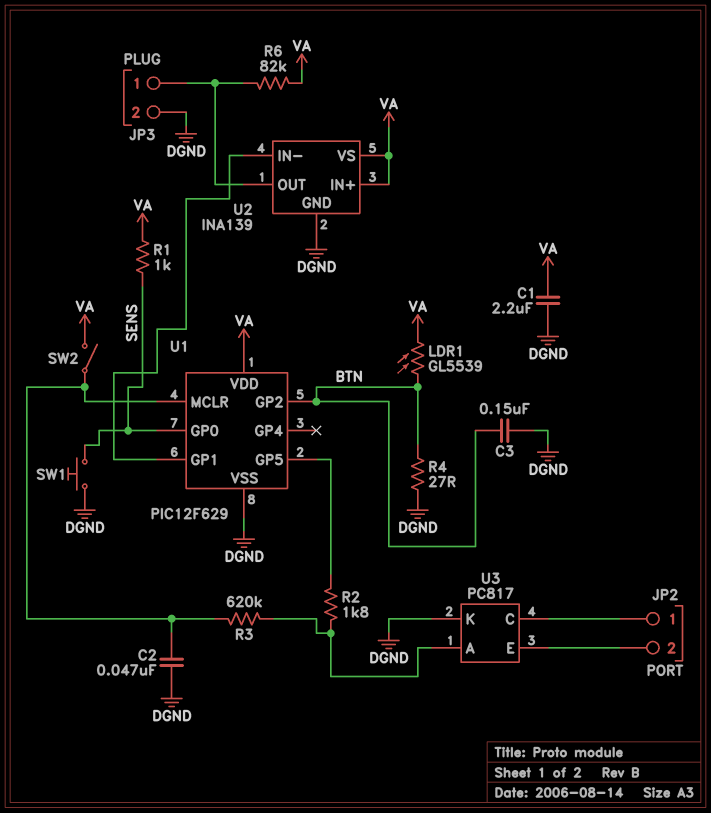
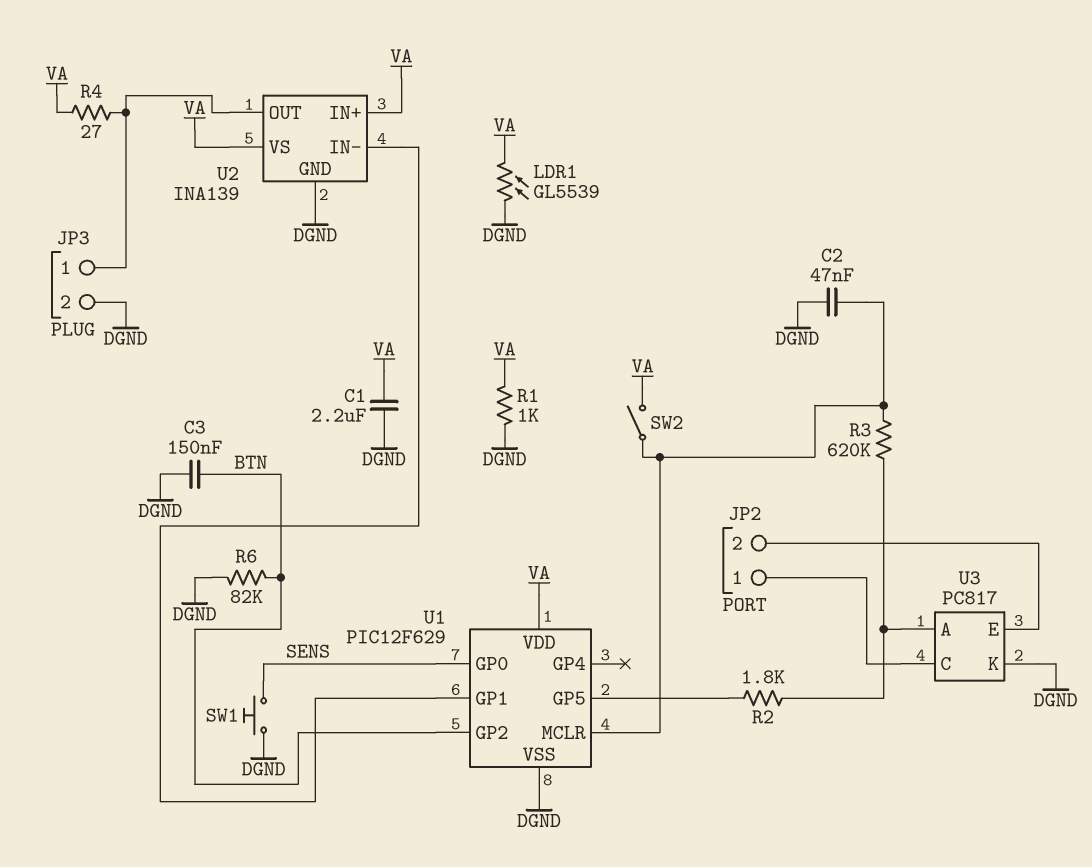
LDR1: GL5539 (BTN, VA) -> GL5539 (DGND, VA)
R1: 1k (SENS, VA) -> 1k (DGND, VA)
R4: 27 (BTN, DGND) -> 27 (JP3/1, VA)
R6: 82k (JP3/1, VA) -> 82k (BTN, DGND)

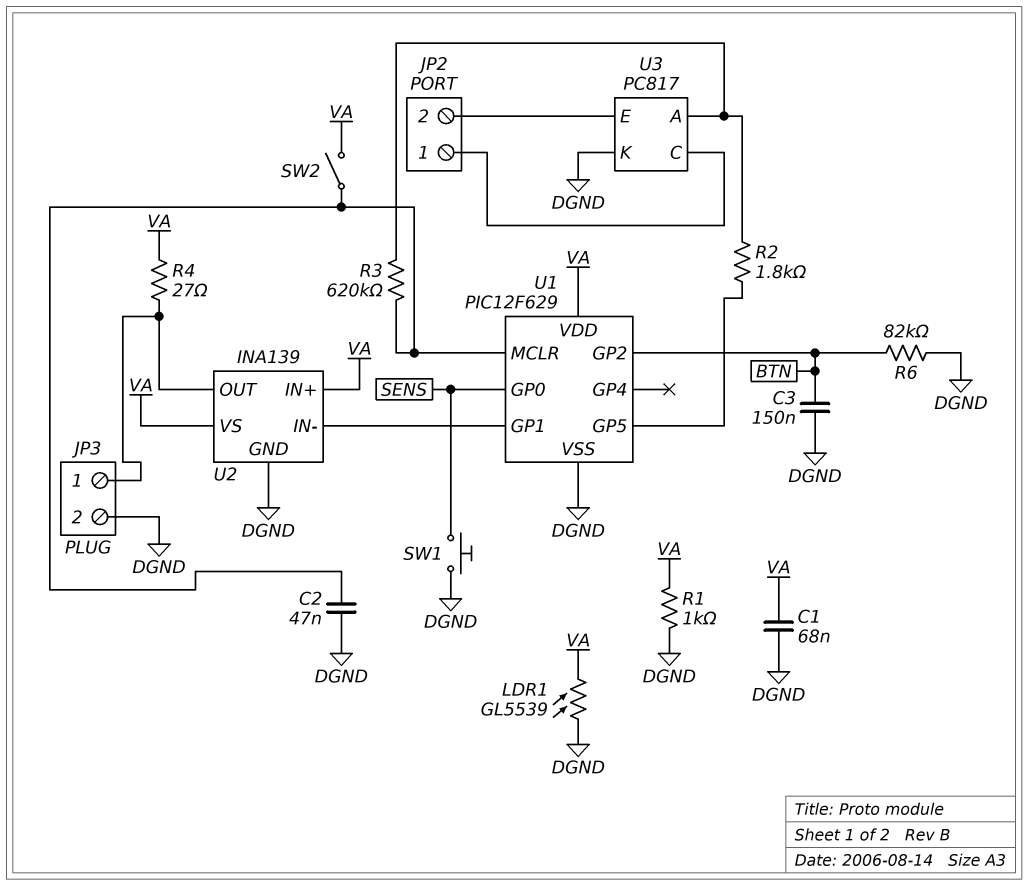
C1: 2.2uF (DGND, VA) -> 68nF (DGND, VA)

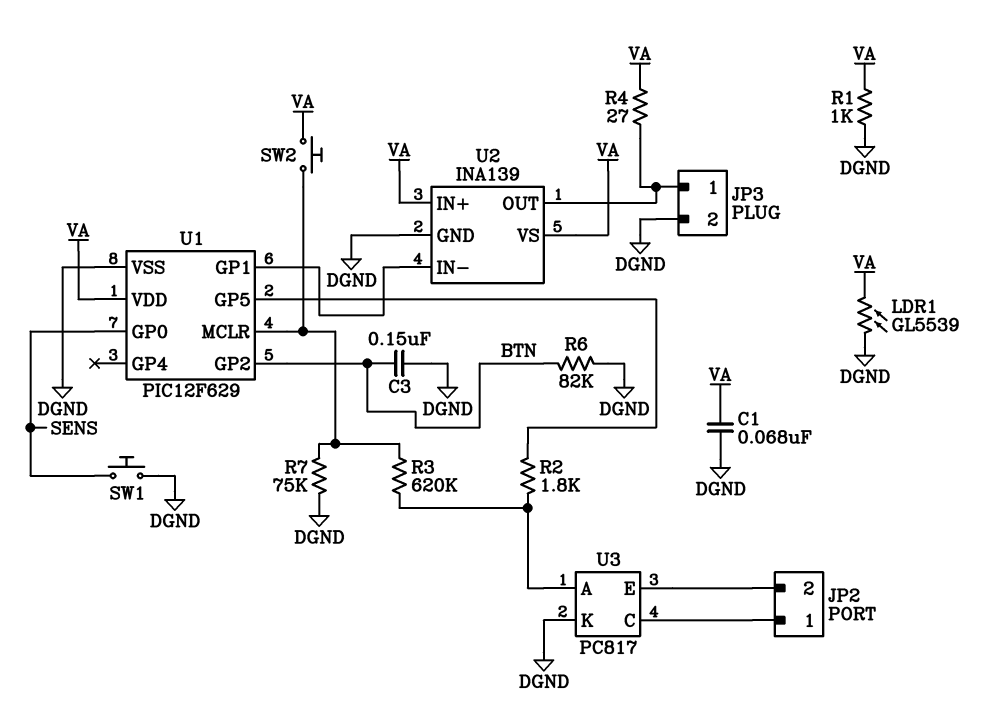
C2: 47nF (DGND, U1/MCLR) -> none
R7: none -> 75k (DGND, U1/MCLR)
SW2: switch (U1/MCLR, VA) -> button (U1/MCLR, VA)

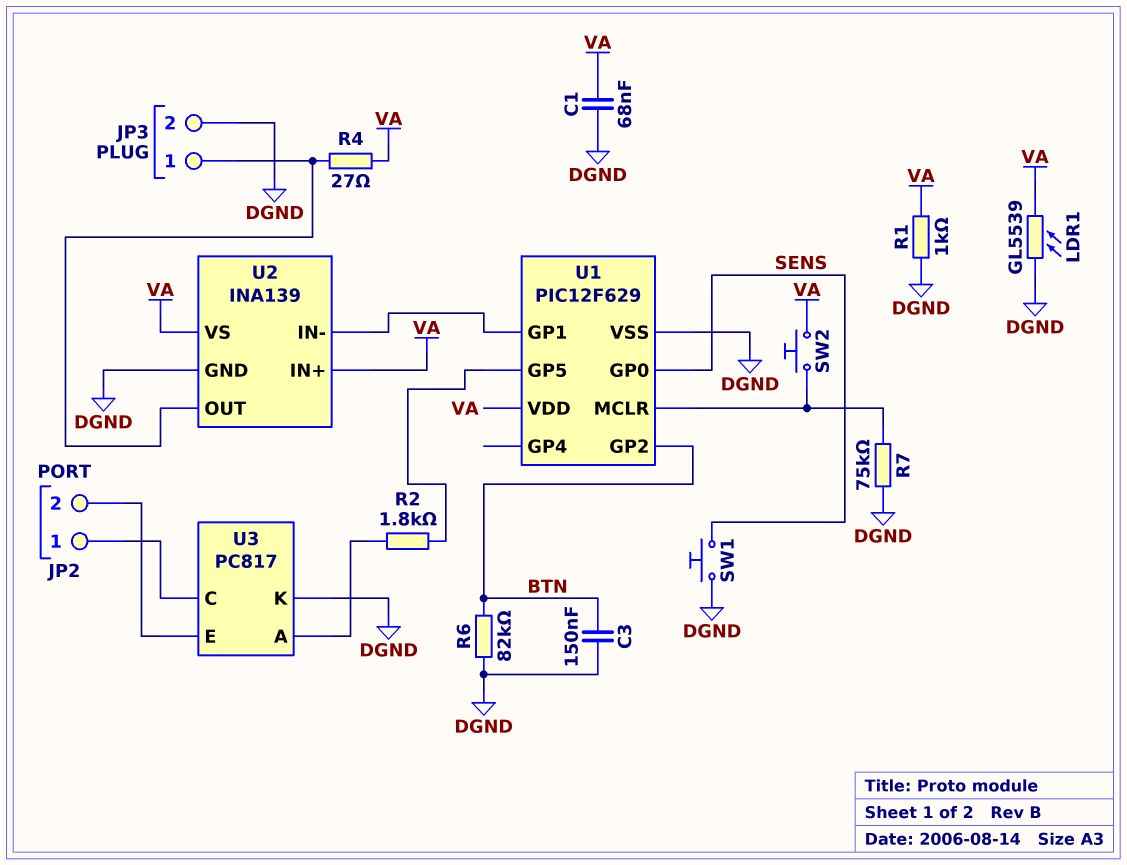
R3: 620k (U1/MCLR, U3/A) -> none

